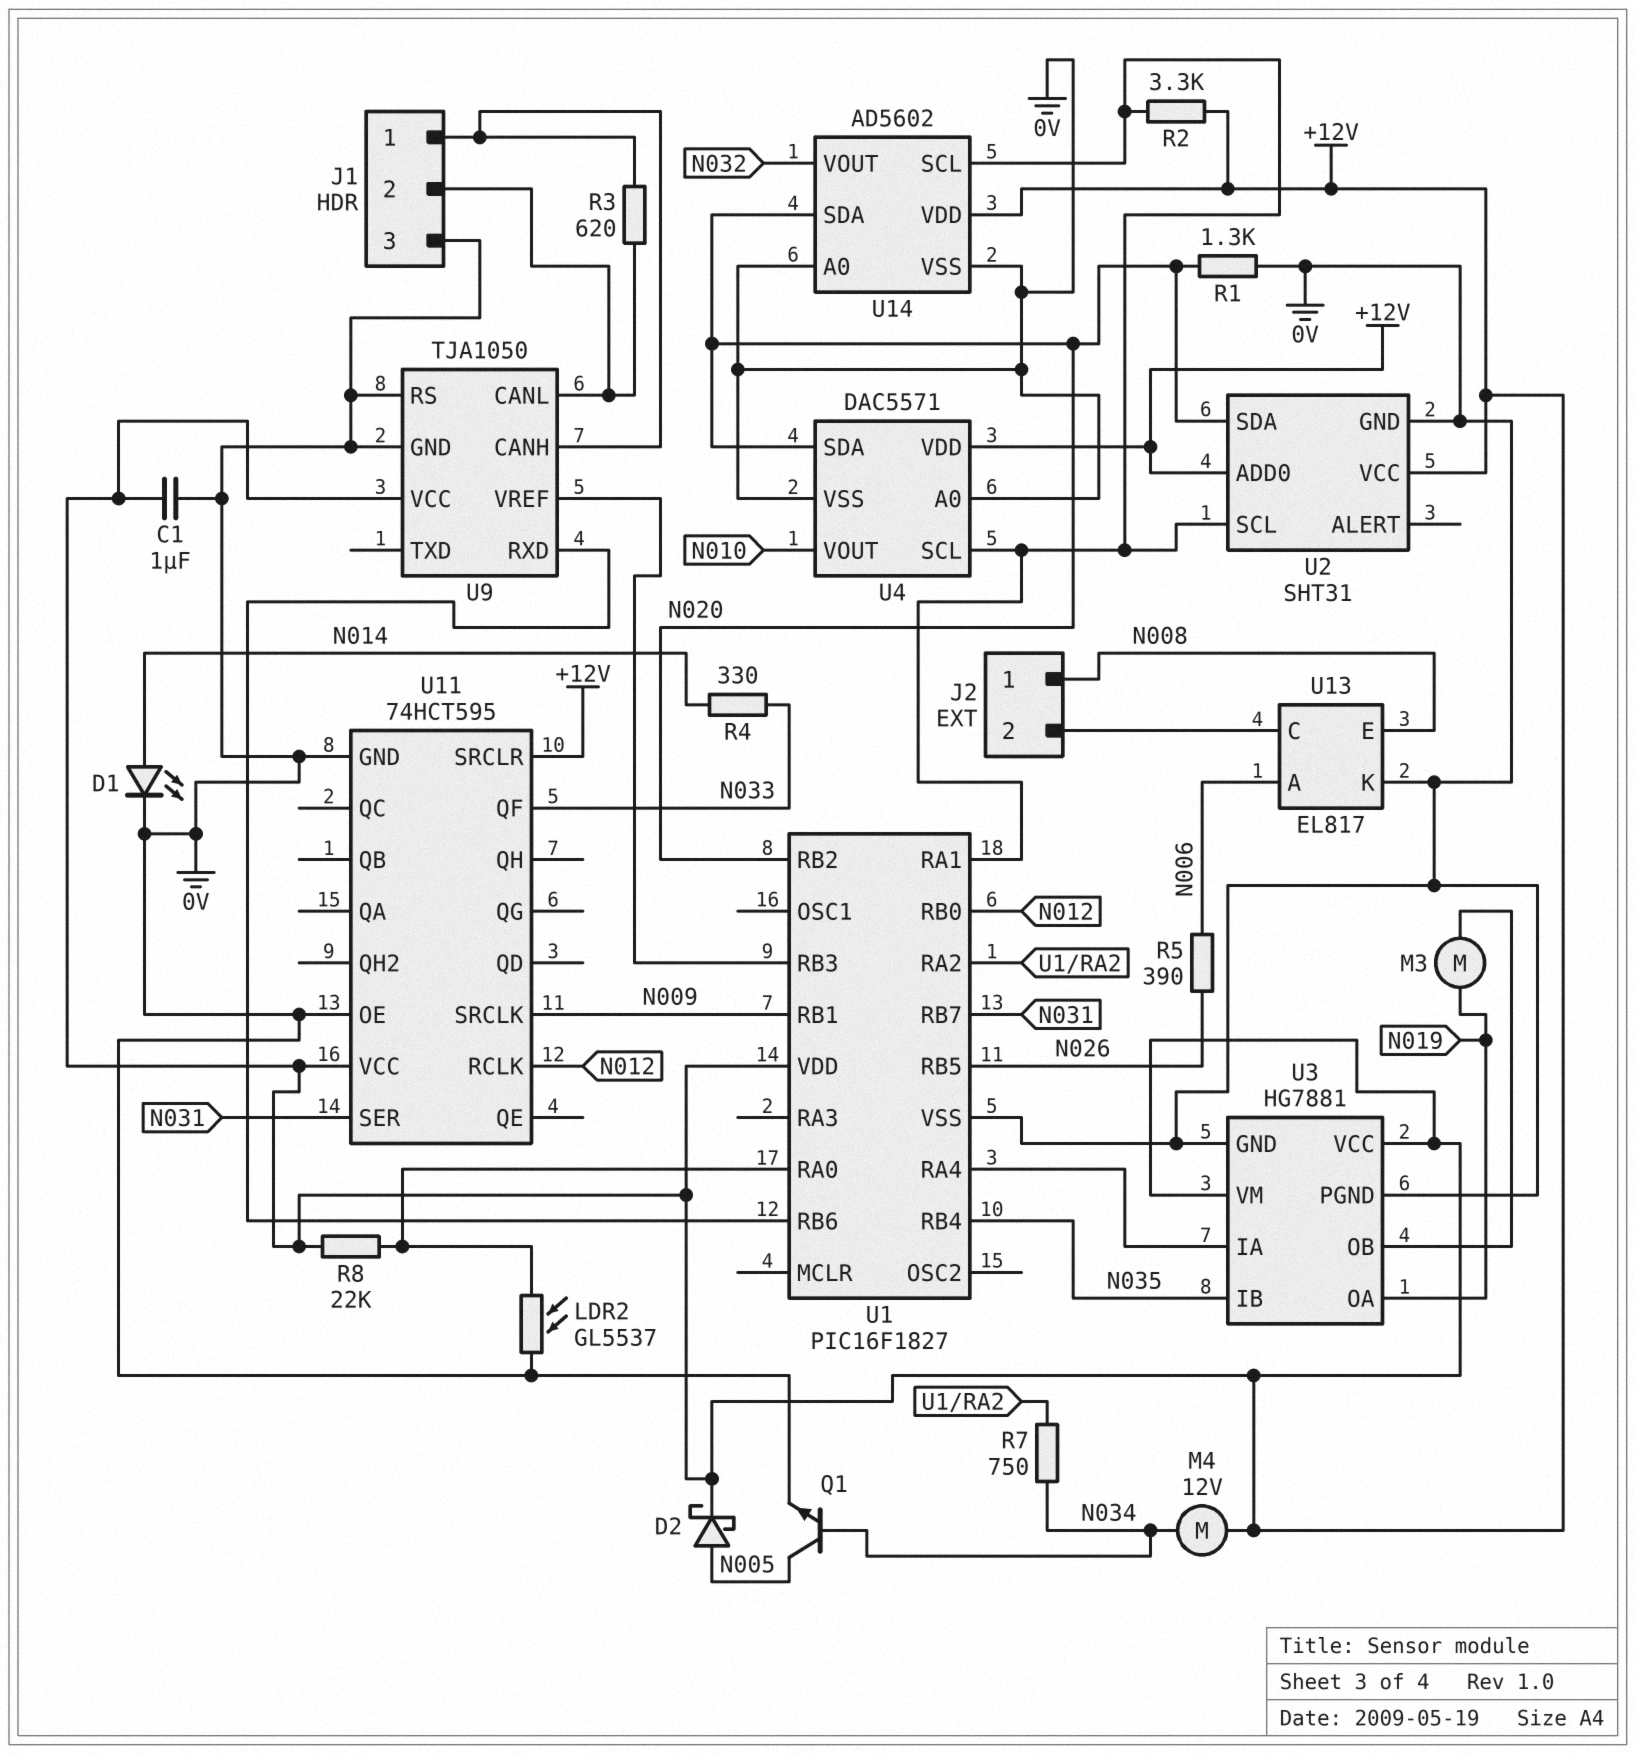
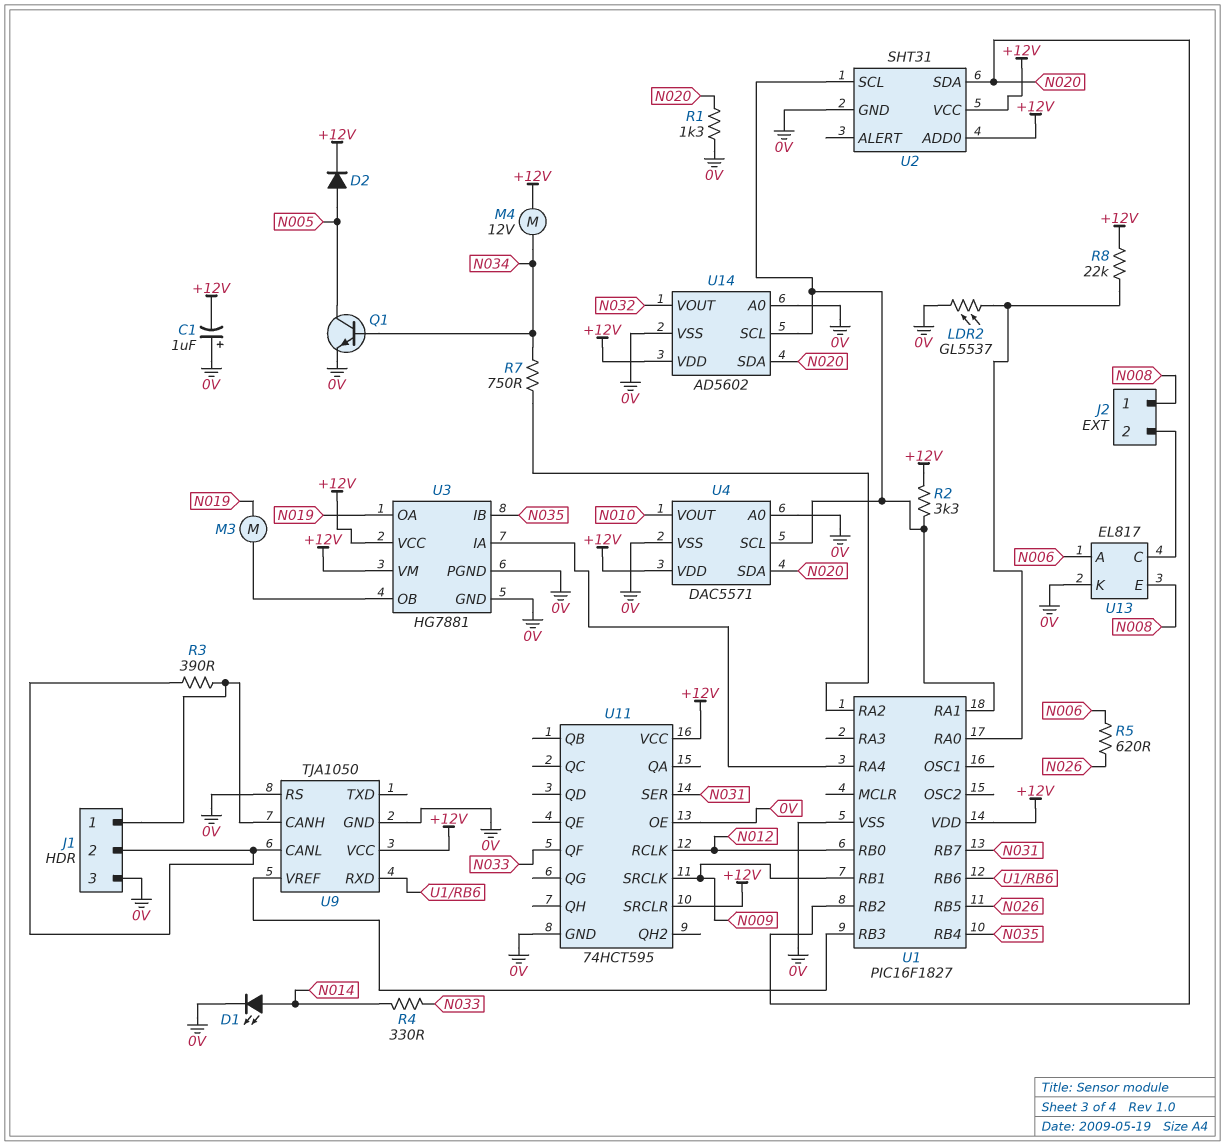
C1: 1uF (+12V, 0V) -> 1uF (plus 0V, minus +12V)
D2: schottky (A N005, K +12V) -> diode (A N005, K +12V)
R3: 620 (J1/1, J1/2) -> 390 (J1/1, J1/2)
R5: 390 (N006, N026) -> 620 (N006, N026)

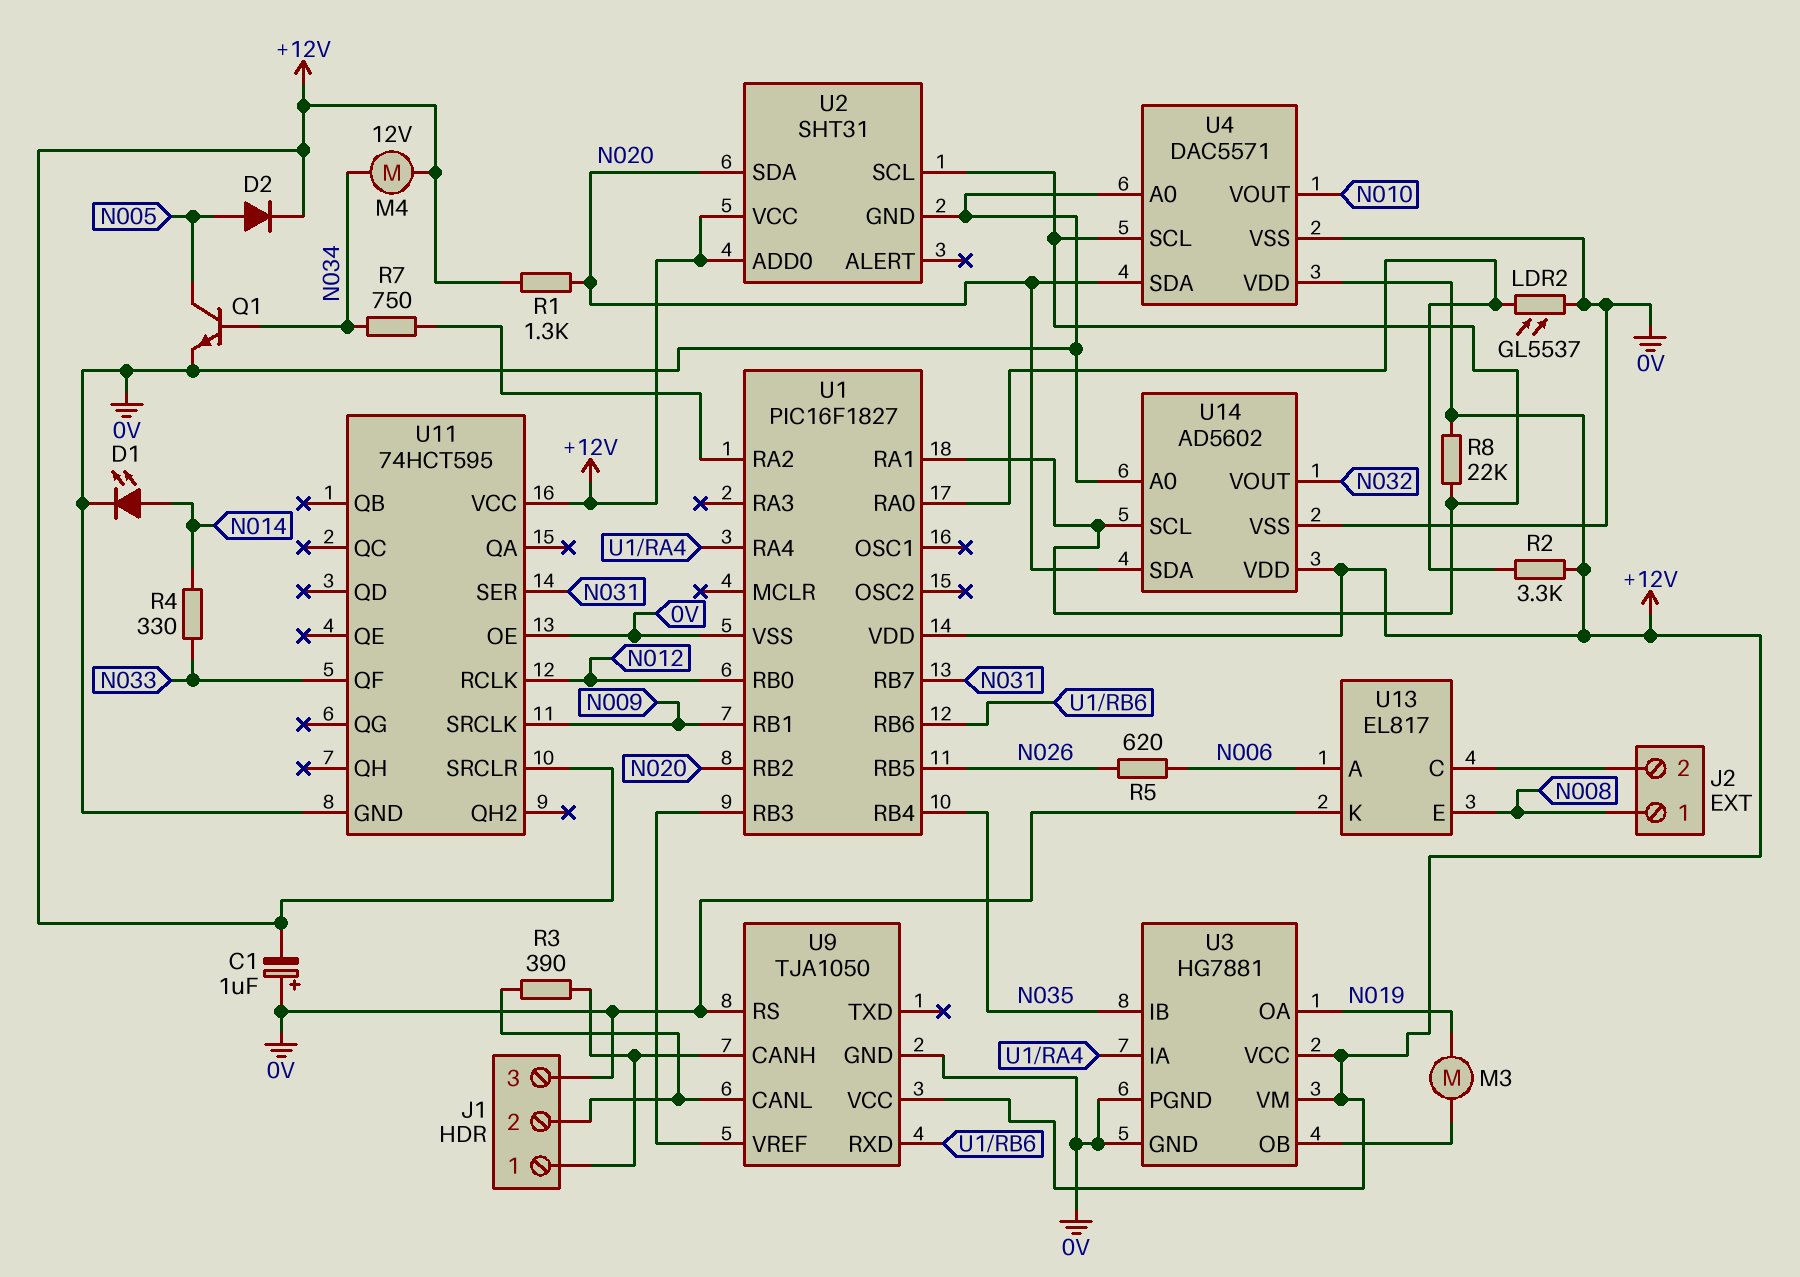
R1: 1.3k (0V, N020) -> 1.3k (+12V, N020)
R2: 3.3k (+12V, U1/RA1) -> 3.3k (+12V, U1/RA0)
R8: 22k (+12V, U1/RA0) -> 22k (+12V, U1/RA1)

